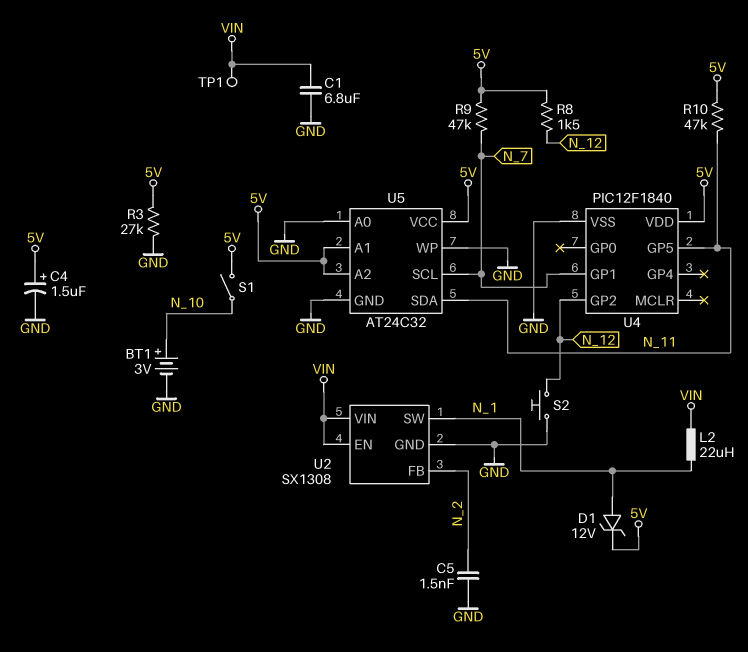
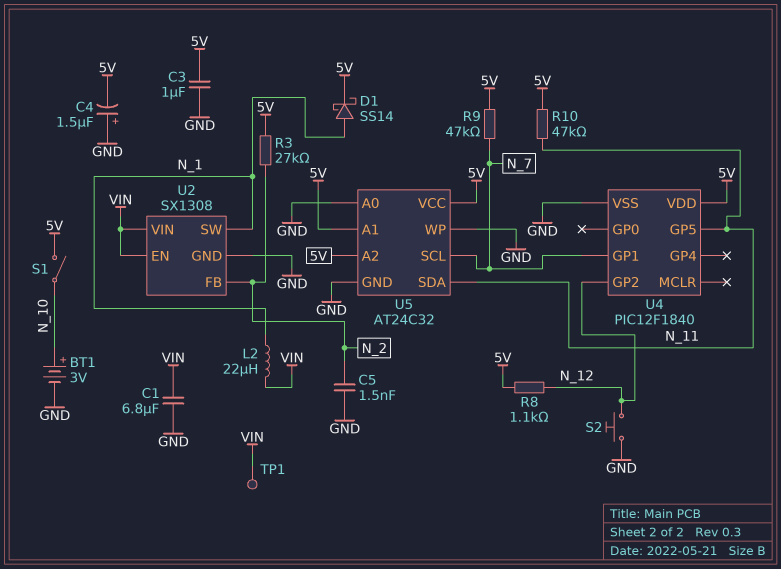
C3: none -> 1uF (5V, GND)
C4: 1.5uF (plus 5V, minus GND) -> 1.5uF (plus GND, minus 5V)
D1: zener 12V (A N_1, K 5V) -> schottky SS14 (A N_1, K 5V)
R3: 27k (5V, GND) -> 27k (5V, N_2)
R8: 1.5k (5V, N_12) -> 1.1k (5V, N_12)

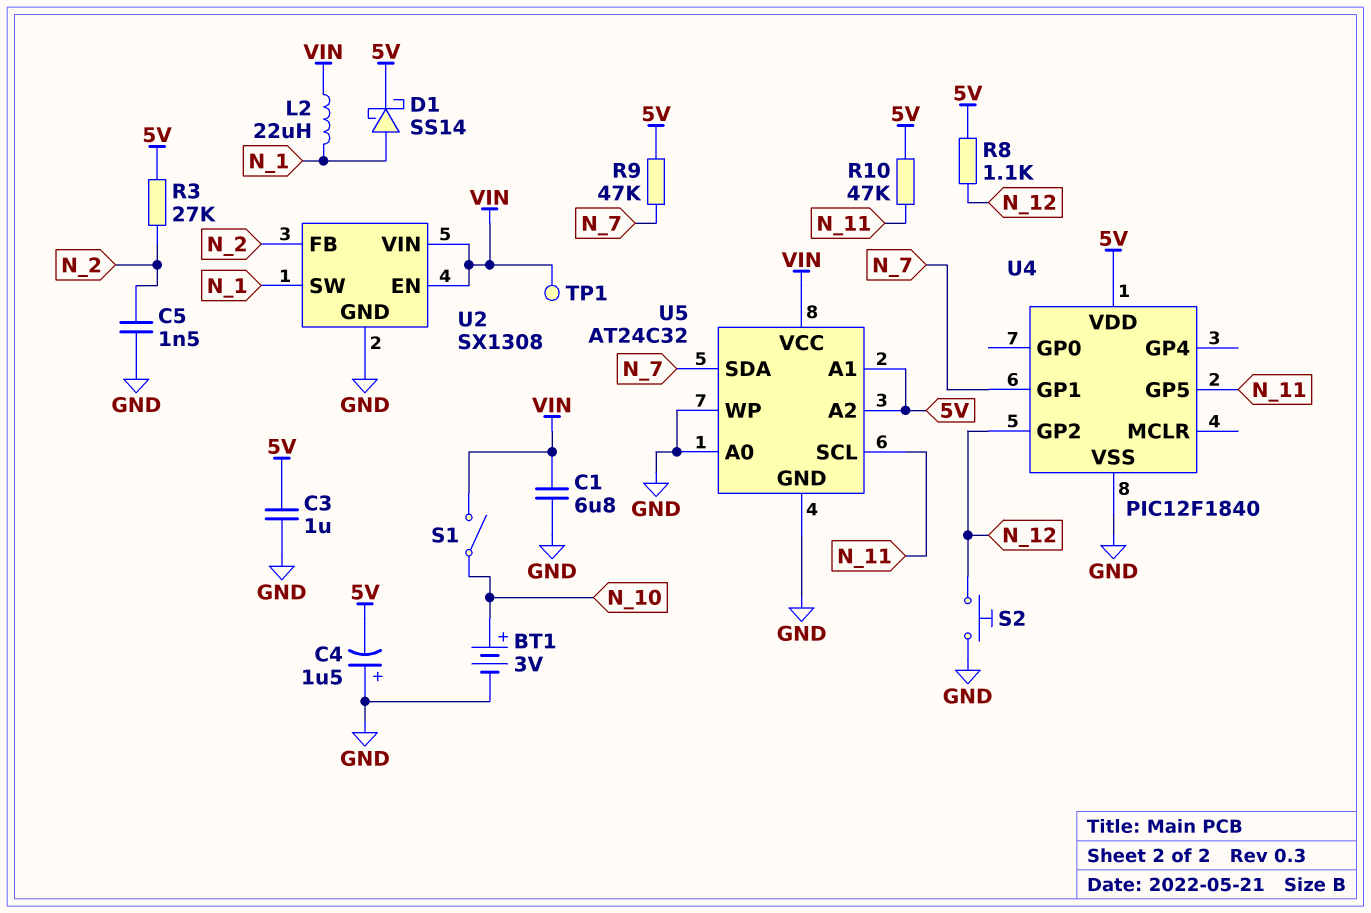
S1: switch (5V, N_10) -> switch (N_10, VIN)
U5 pin SCL: N_7 -> N_11
U5 pin SDA: N_11 -> N_7
U5 pin VCC: 5V -> VIN

